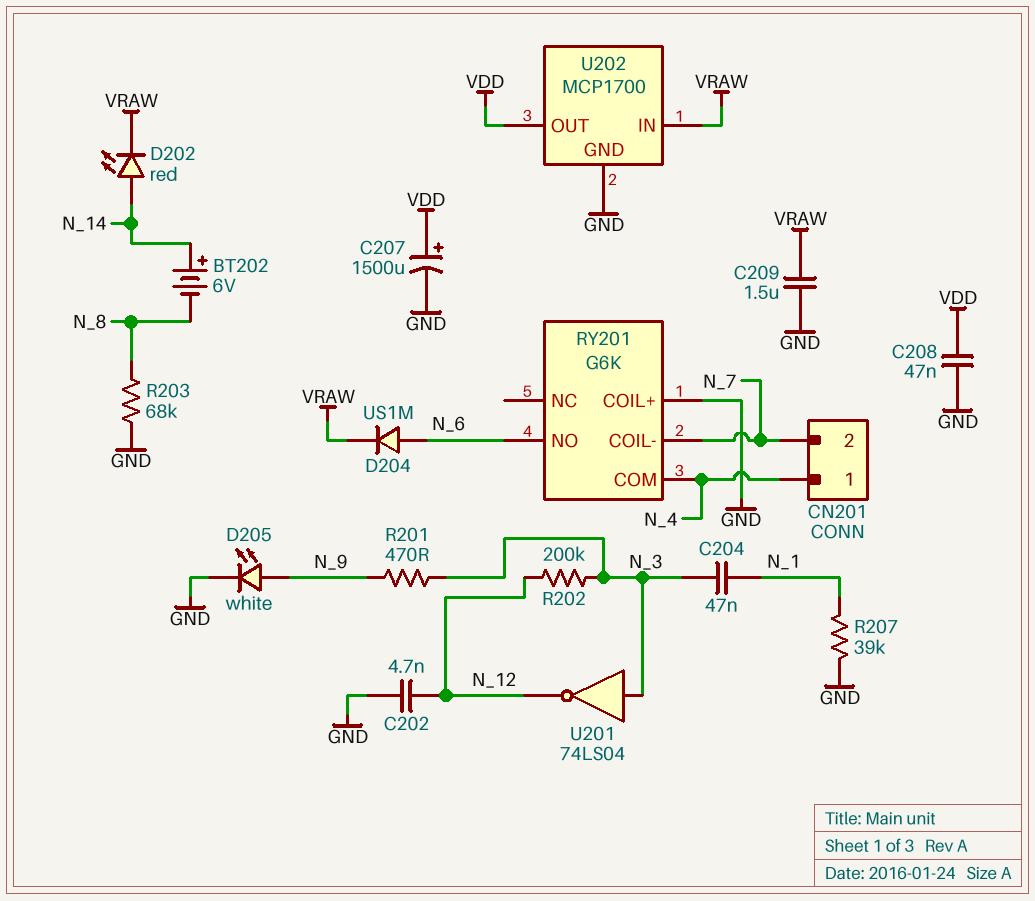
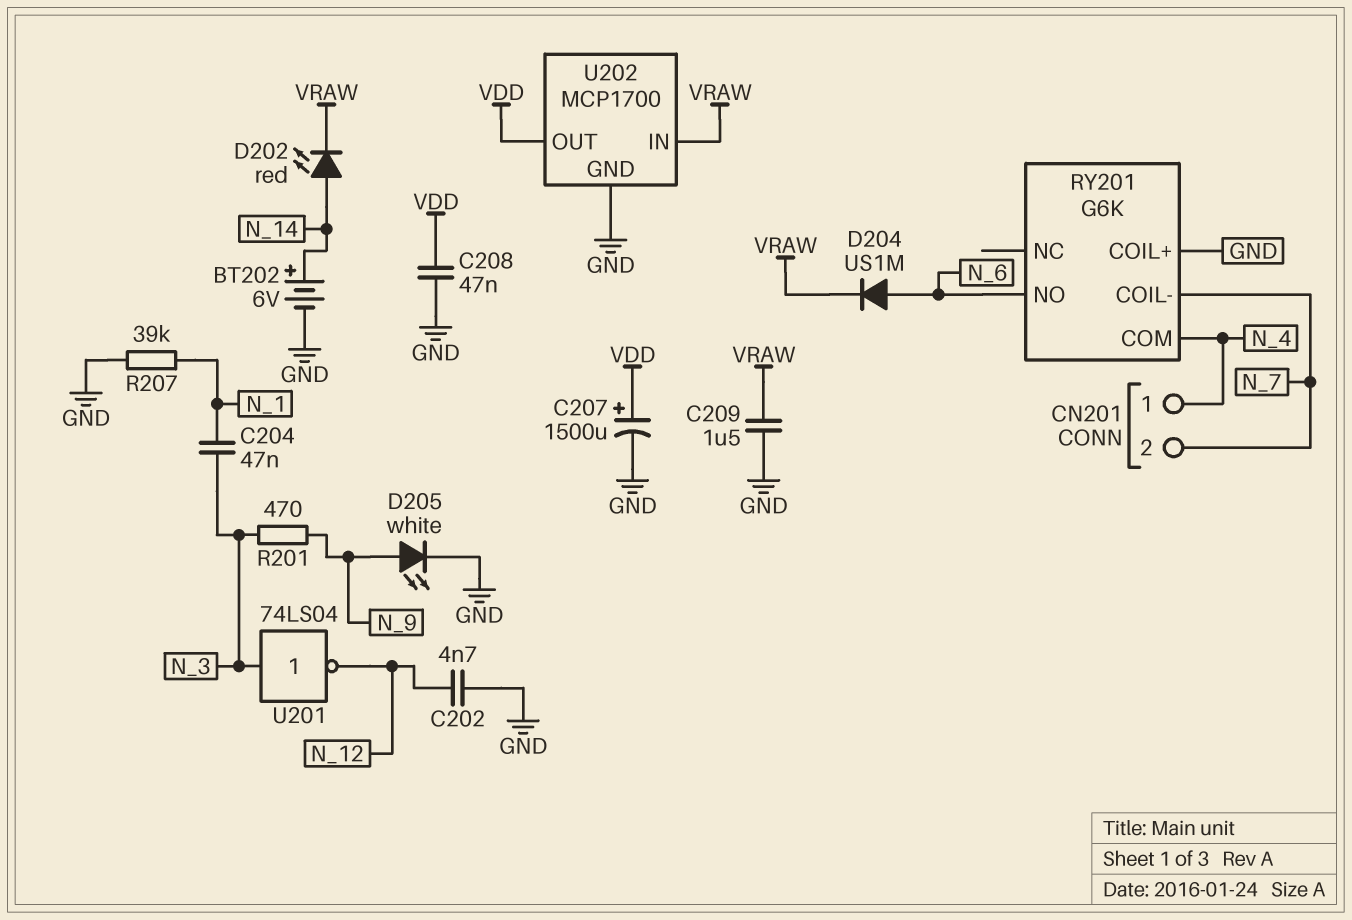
BT202: 6V (plus N_14, minus N_8) -> 6V (plus N_14, minus GND)
R202: 200k (N_3, N_12) -> none
R203: 68k (GND, N_8) -> none

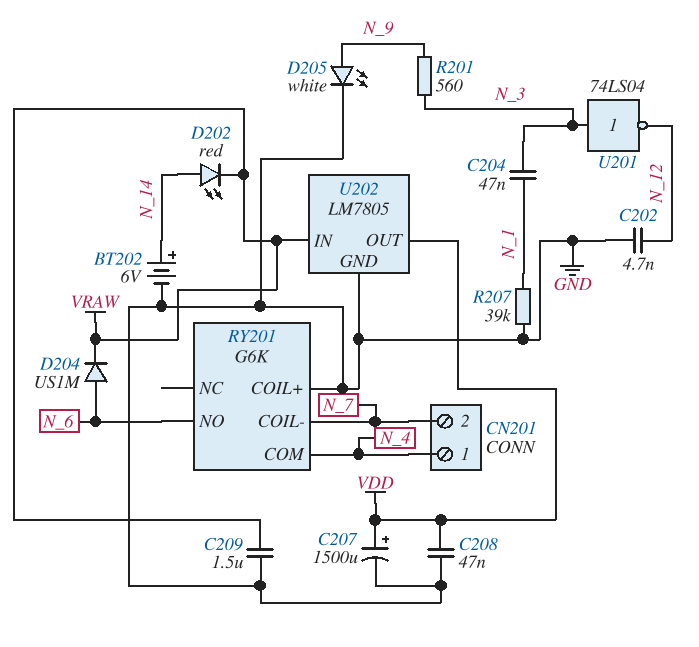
R201: 470 (N_3, N_9) -> 560 (N_3, N_9)
U202: MCP1700 -> LM7805

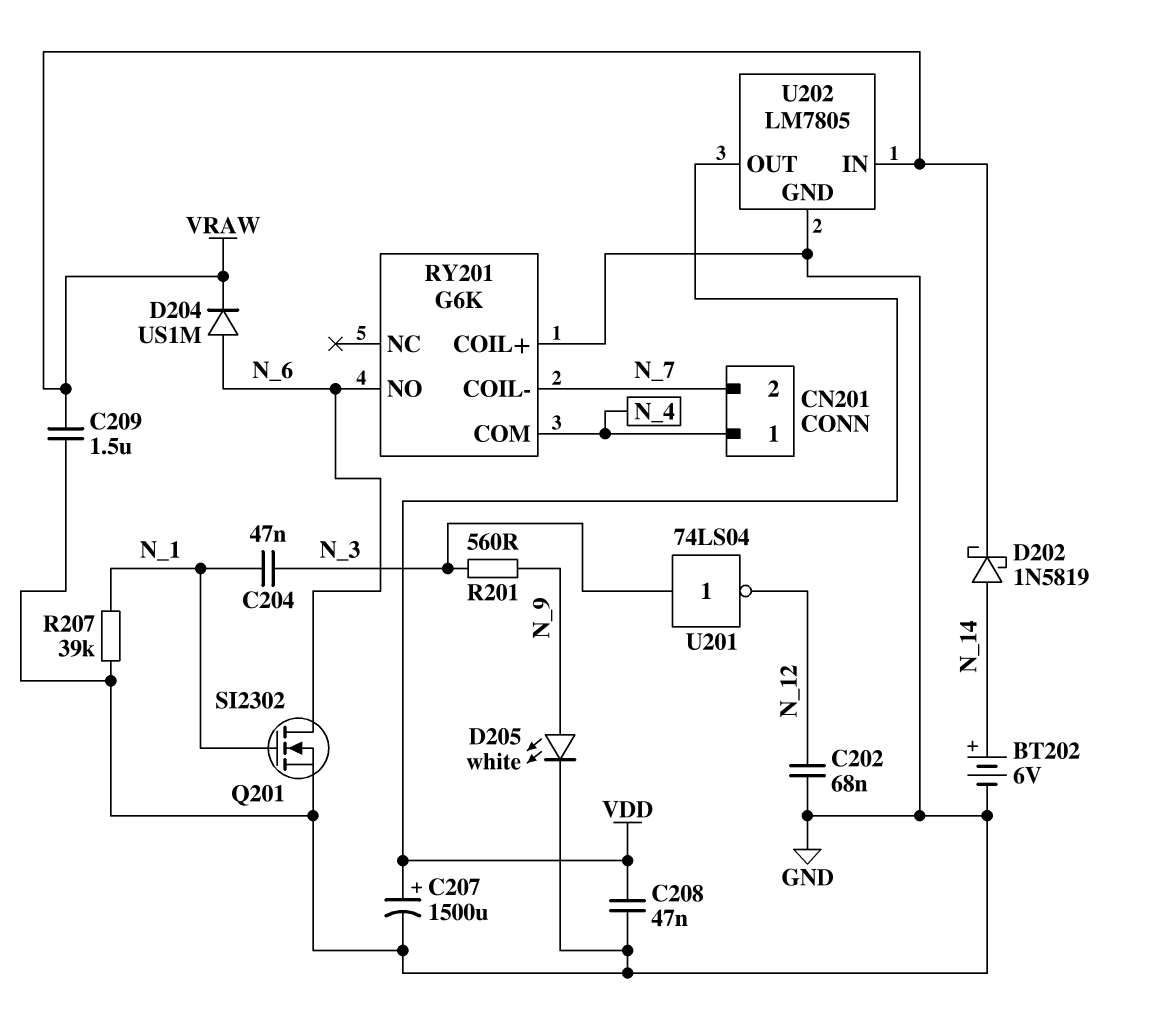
C202: 4.7nF (GND, N_12) -> 68nF (GND, N_12)
D202: LED red (A N_14, K VRAW) -> schottky 1N5819 (A N_14, K VRAW)
Q201: none -> NMOS SI2302 (G N_1, D N_6, S GND)

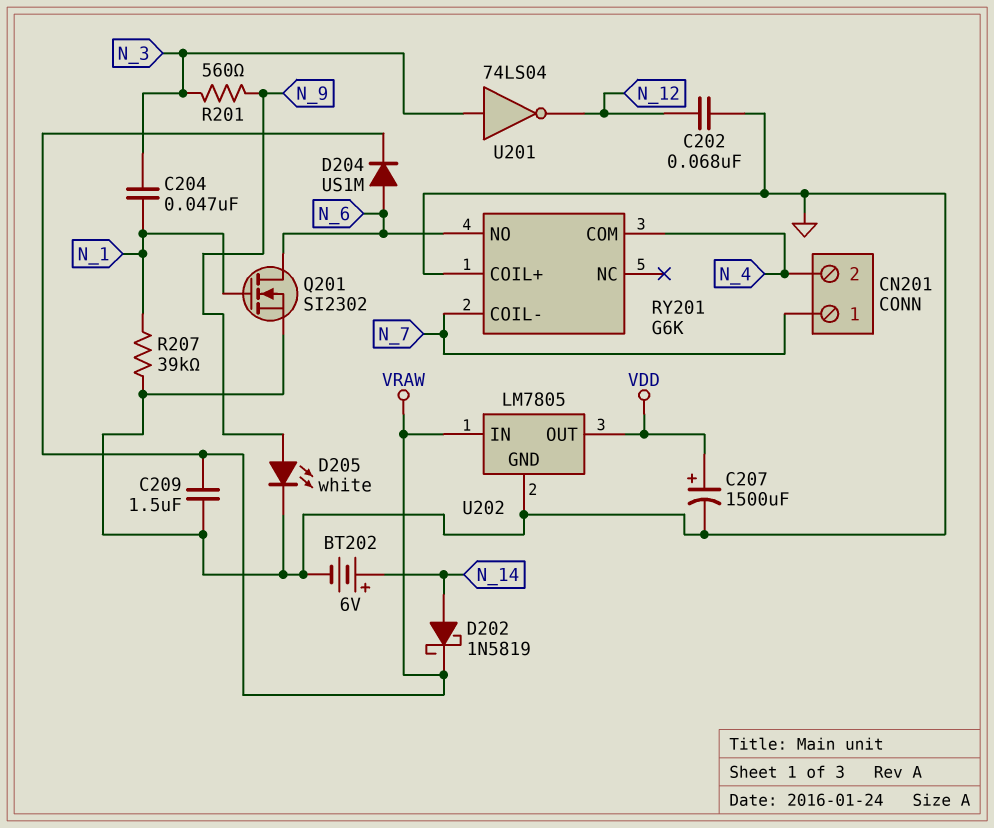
C208: 47nF (GND, VDD) -> none
CN201 pin 1: N_4 -> N_7
CN201 pin 2: N_7 -> N_4

